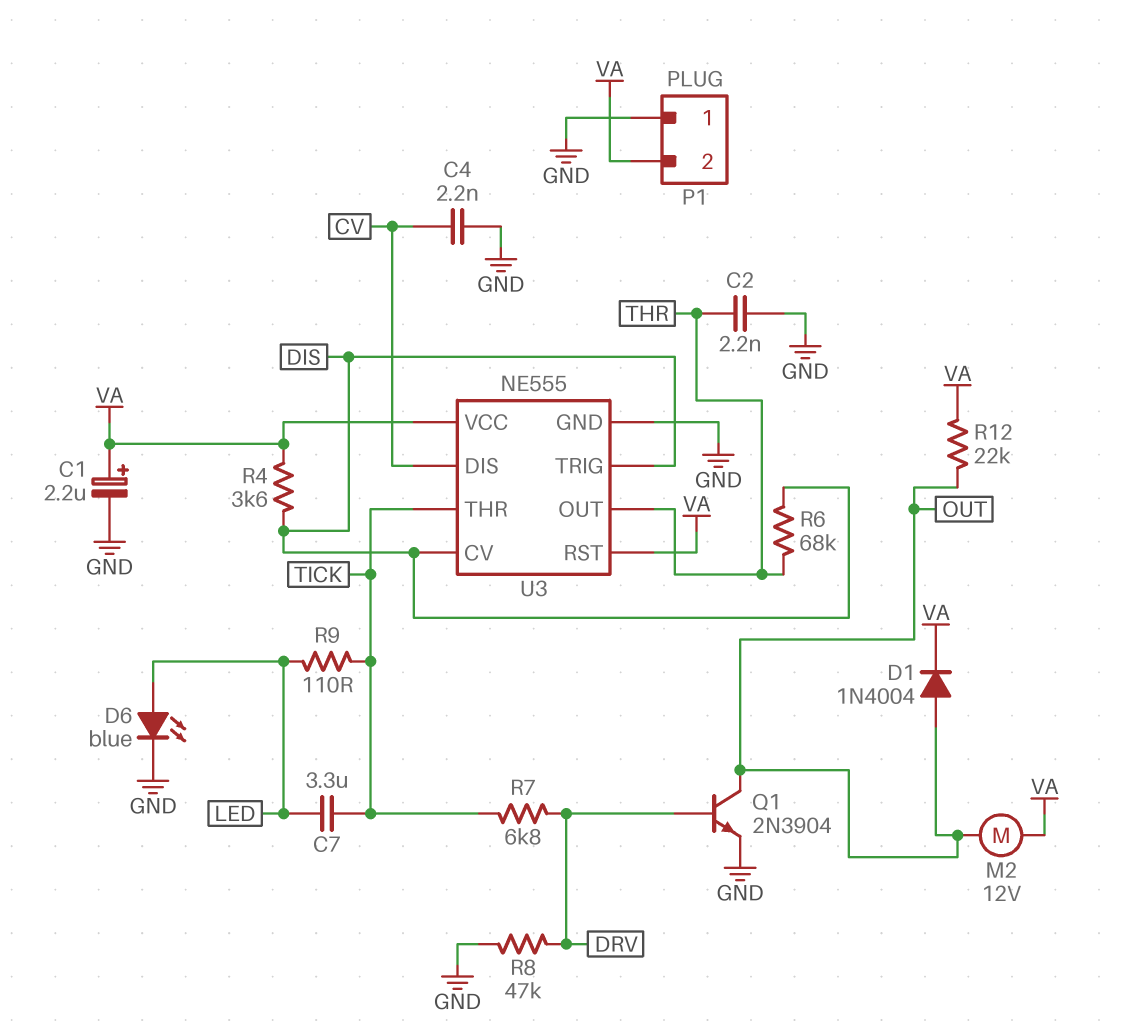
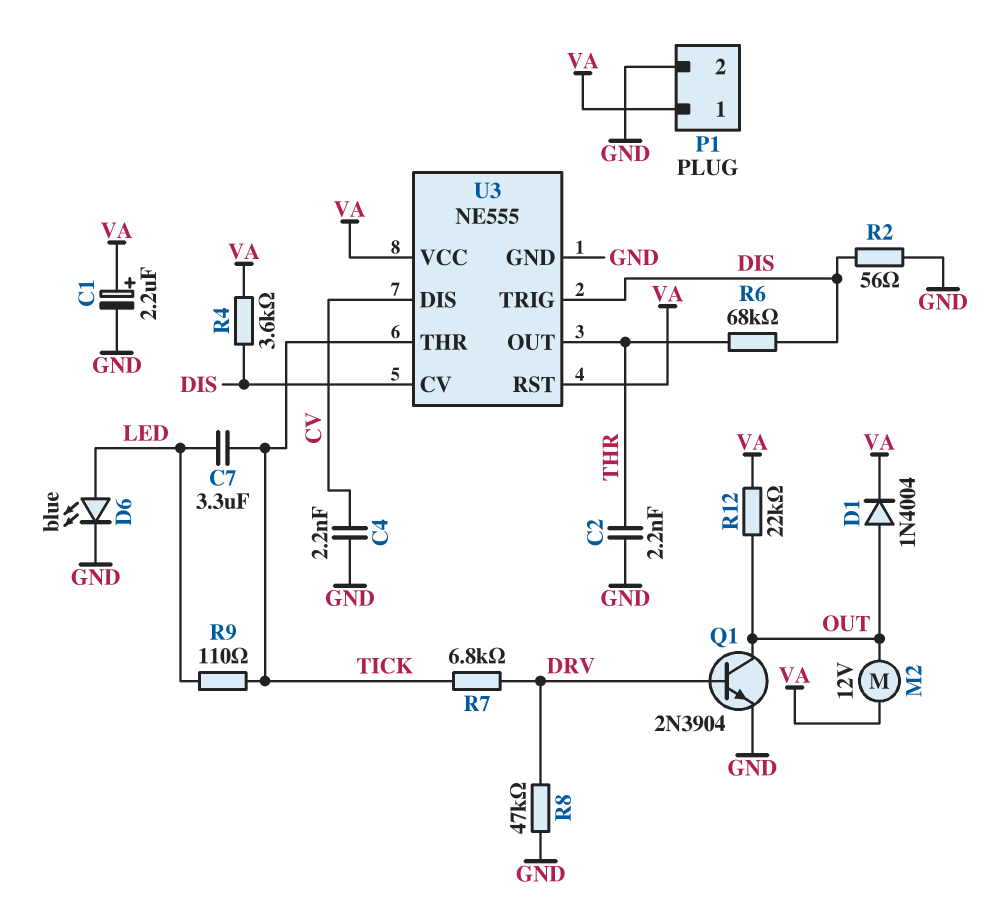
P1 pin 1: GND -> VA
P1 pin 2: VA -> GND
R2: none -> 56 (DIS, GND)

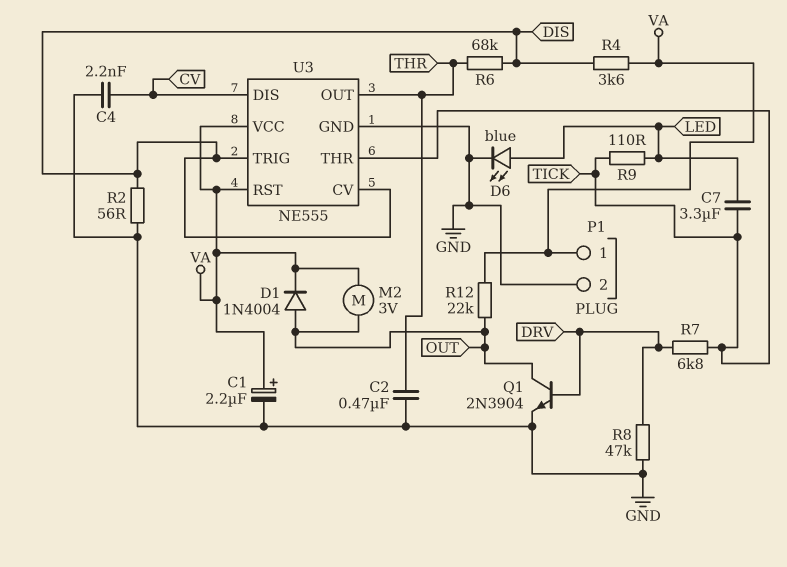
C2: 2.2nF (GND, THR) -> 470nF (GND, THR)
M2: motor 12V (OUT, VA) -> motor 3V (OUT, VA)

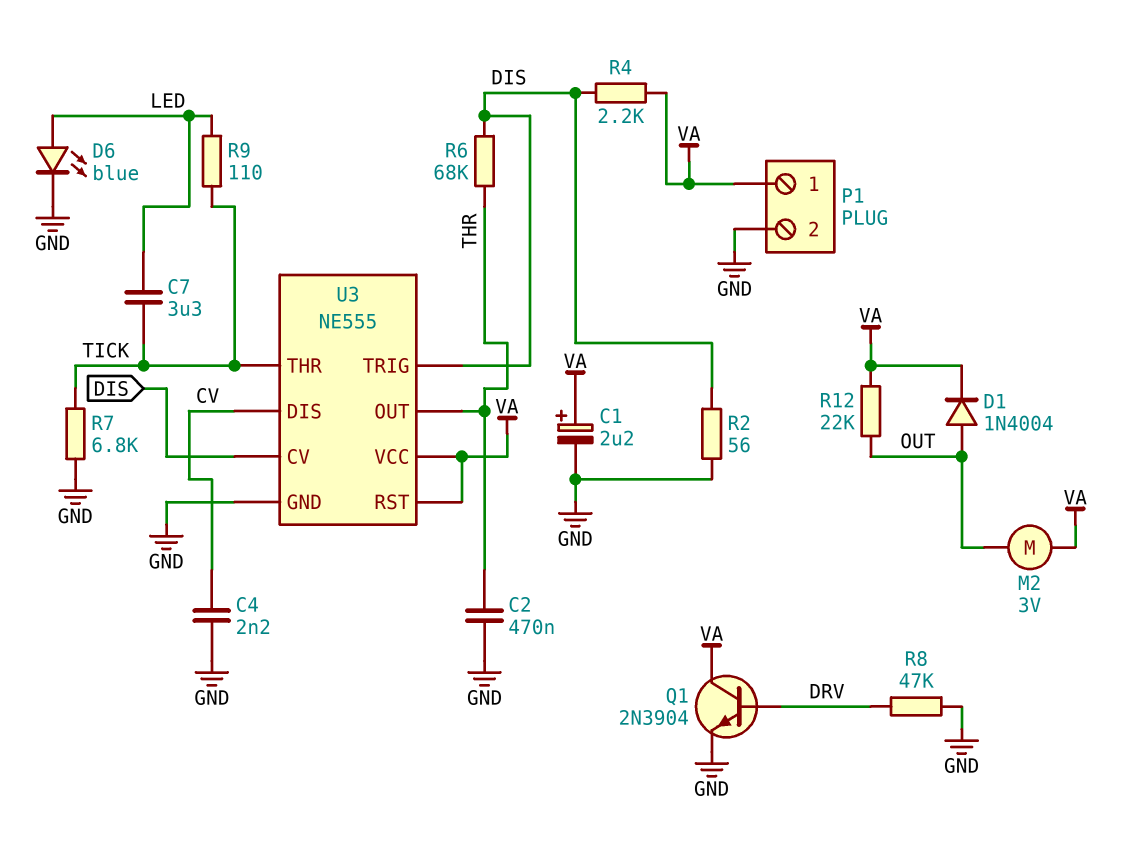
Q1: NPN 2N3904 (B DRV, C OUT, E GND) -> NPN 2N3904 (B DRV, C VA, E GND)
R4: 3.6k (DIS, VA) -> 2.2k (DIS, VA)
R7: 6.8k (DRV, TICK) -> 6.8k (GND, TICK)

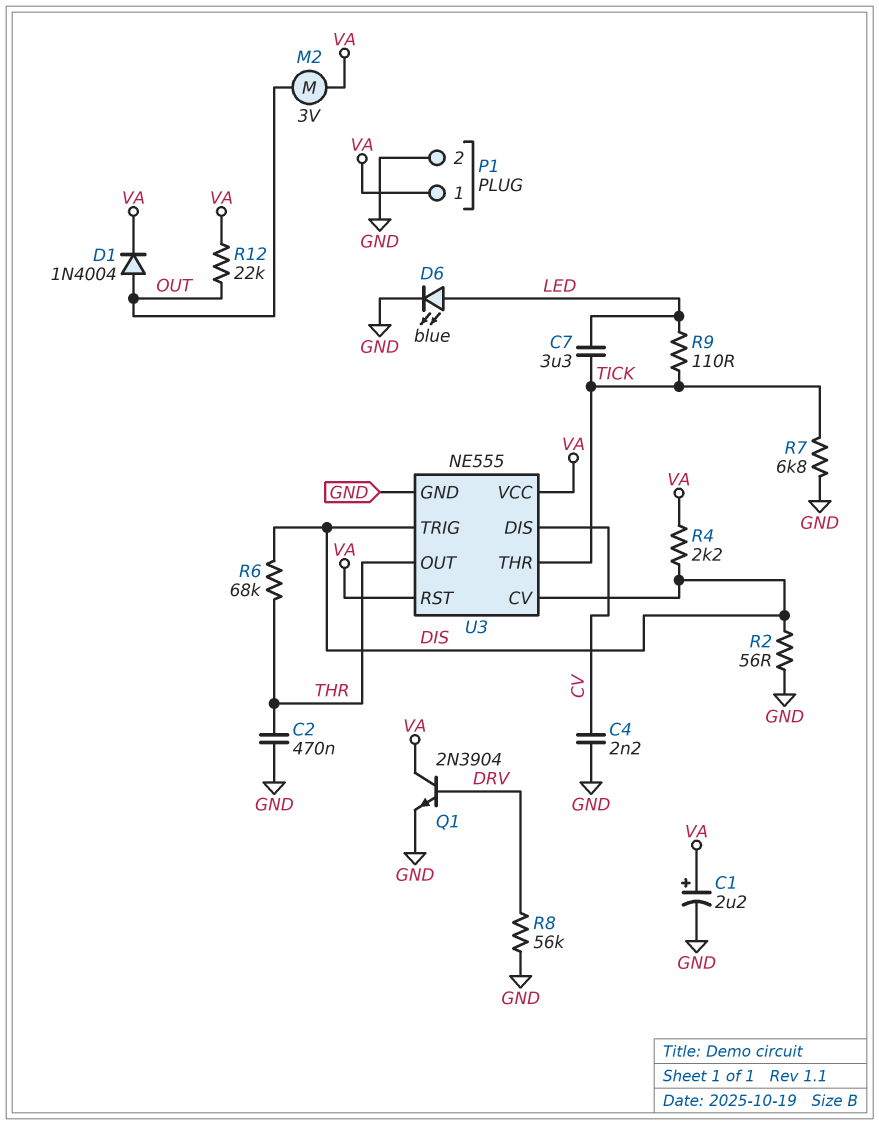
R8: 47k (DRV, GND) -> 56k (DRV, GND)

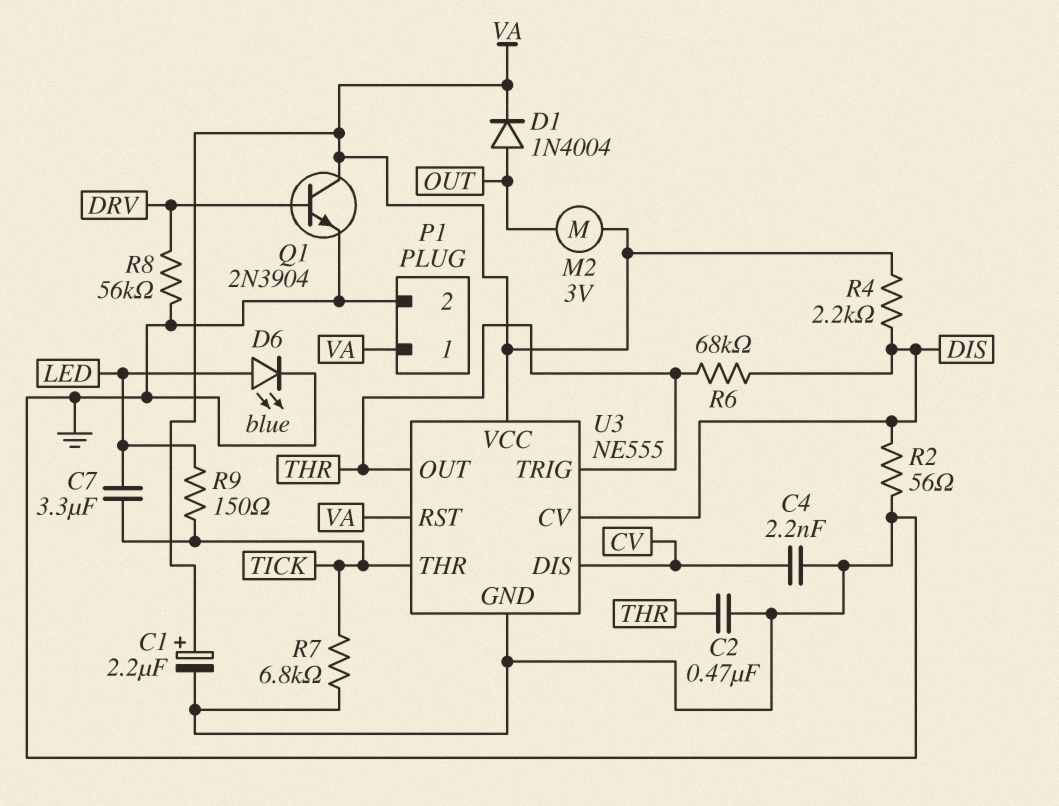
R9: 110 (LED, TICK) -> 150 (LED, TICK)
R12: 22k (OUT, VA) -> none
U3 pin TRIG: DIS -> THR

